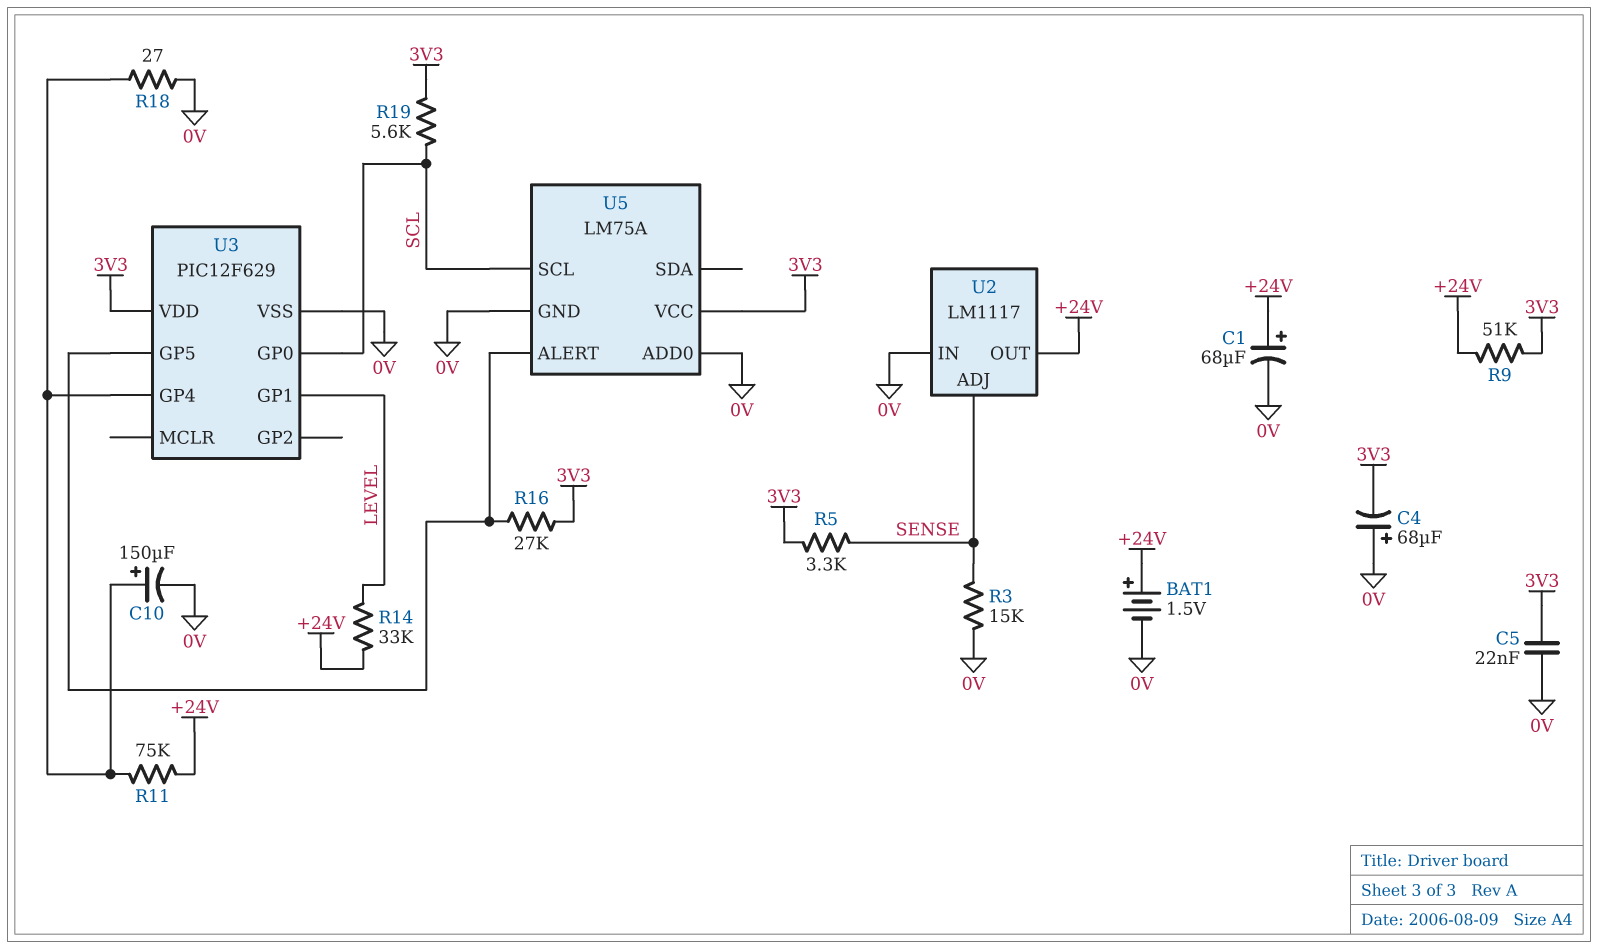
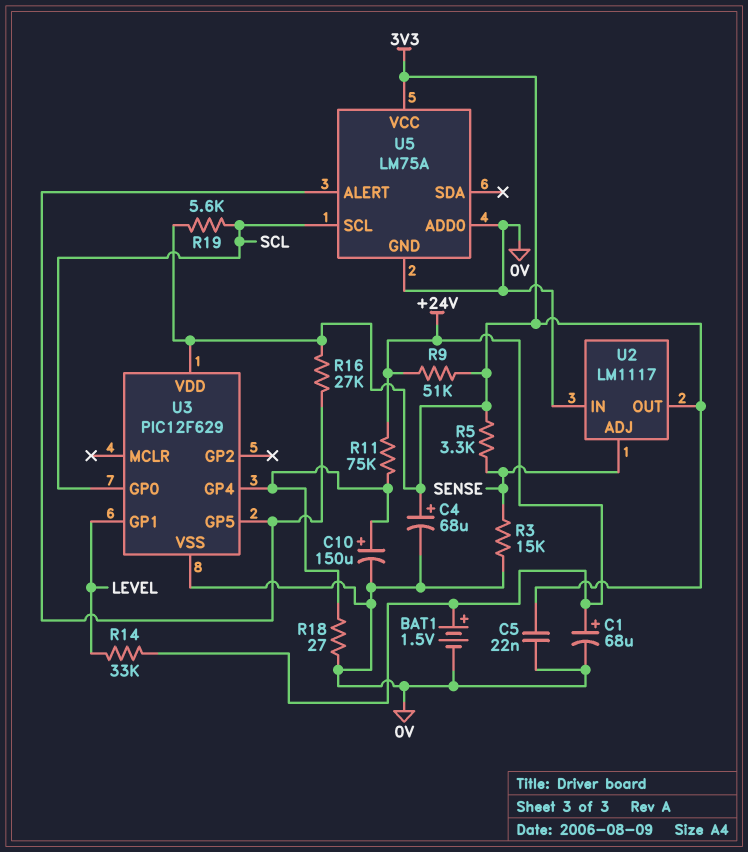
C4: 68uF (plus 0V, minus 3V3) -> 68uF (plus 3V3, minus 0V)
U2 pin OUT: +24V -> 3V3

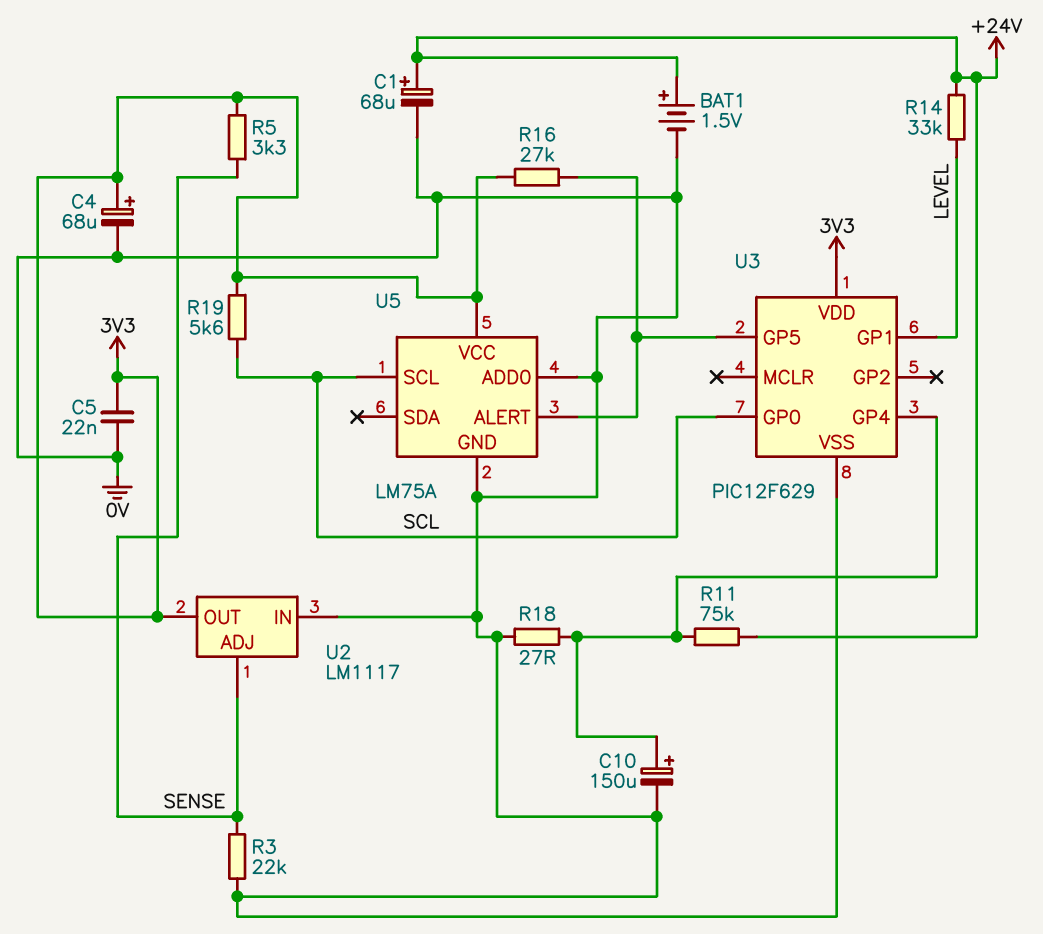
R3: 15k (0V, SENSE) -> 22k (0V, SENSE)
R9: 51k (+24V, 3V3) -> none

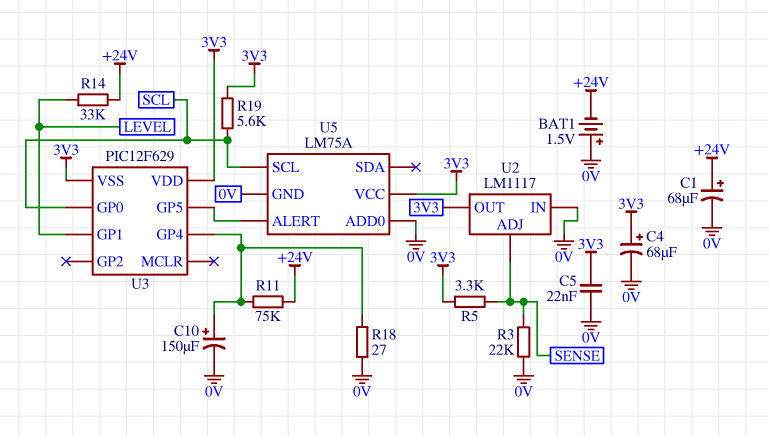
BAT1: 1.5V (plus +24V, minus 0V) -> 1.5V (plus 0V, minus +24V)
R16: 27k (3V3, U3/GP5) -> none
U3 pin VSS: 0V -> 3V3

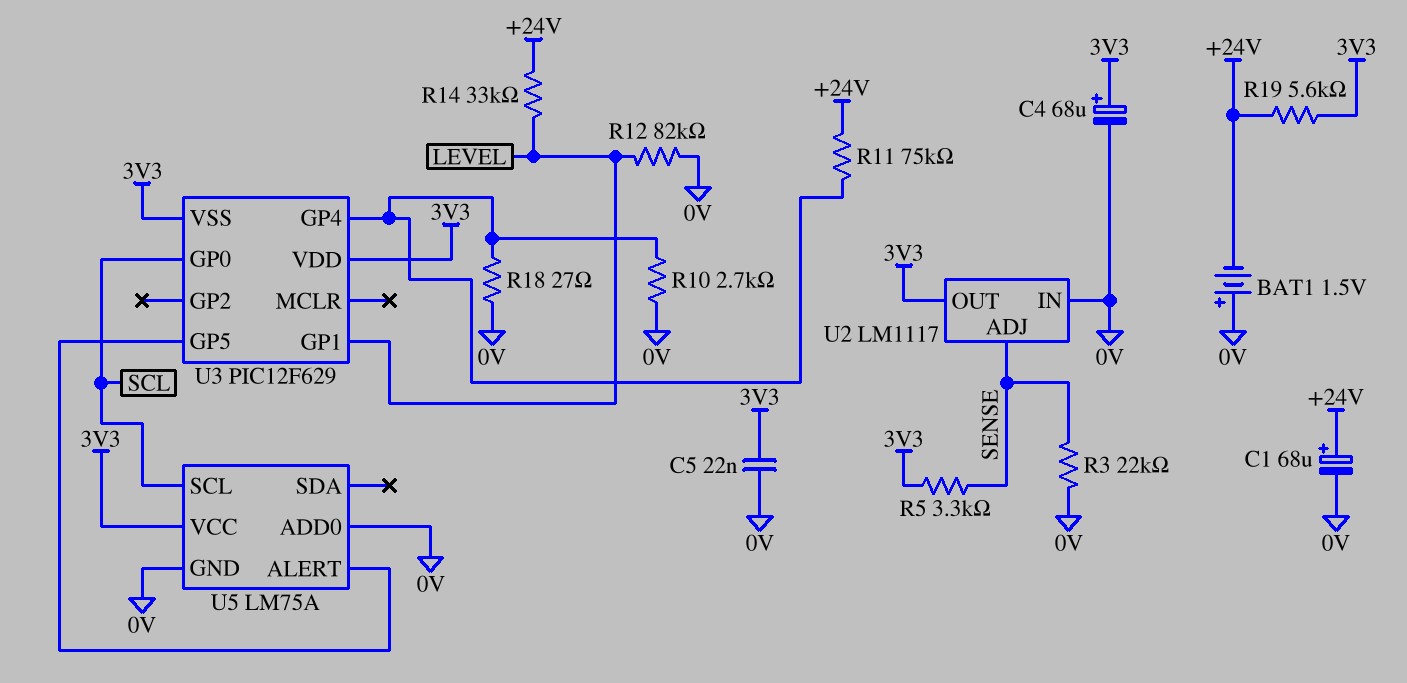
C10: 150uF (plus U3/GP4, minus 0V) -> none
R10: none -> 2.7k (0V, U3/GP4)
R12: none -> 82k (0V, LEVEL)
R19: 5.6k (3V3, SCL) -> 5.6k (+24V, 3V3)

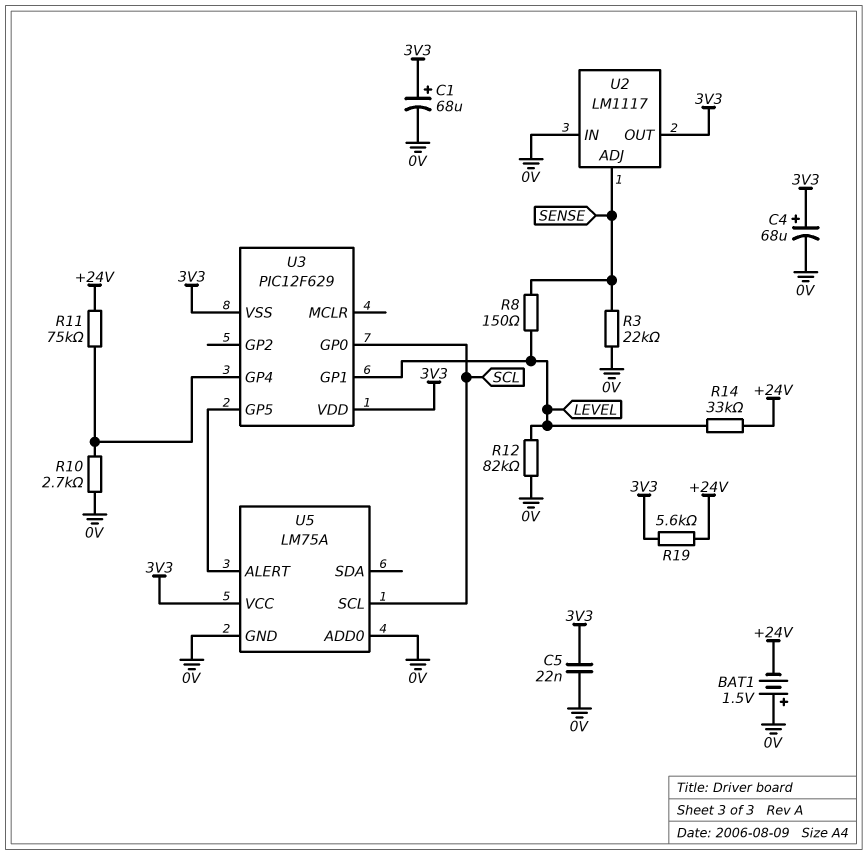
C1: 68uF (plus +24V, minus 0V) -> 68uF (plus 3V3, minus 0V)
R5: 3.3k (3V3, SENSE) -> none
R8: none -> 150 (LEVEL, SENSE)
R18: 27 (0V, U3/GP4) -> none

